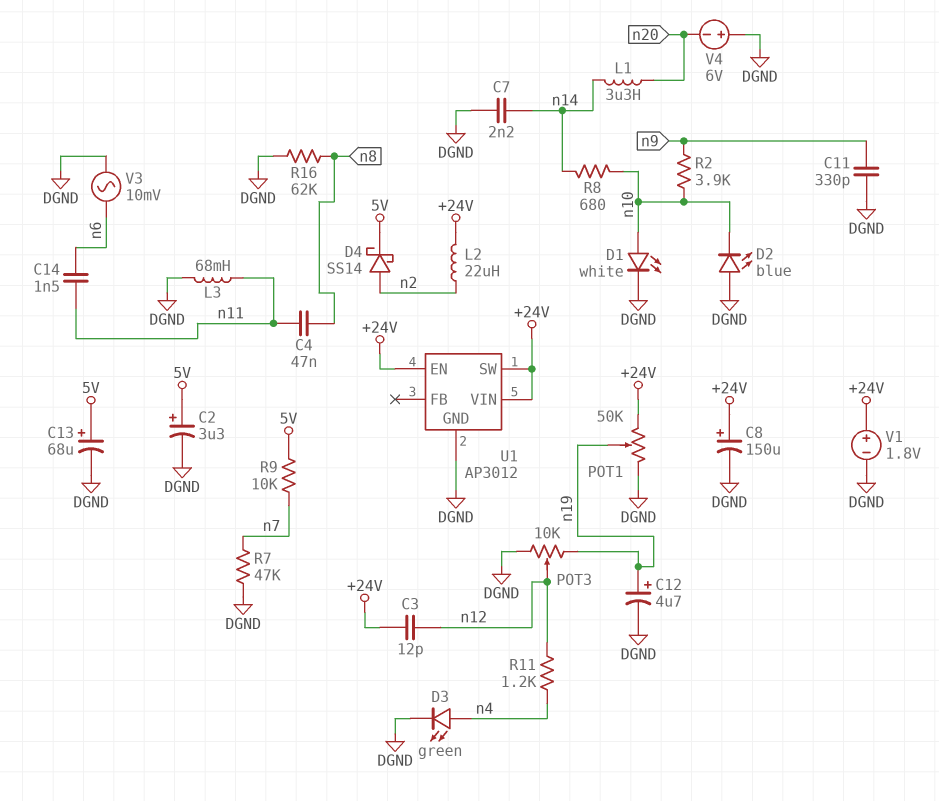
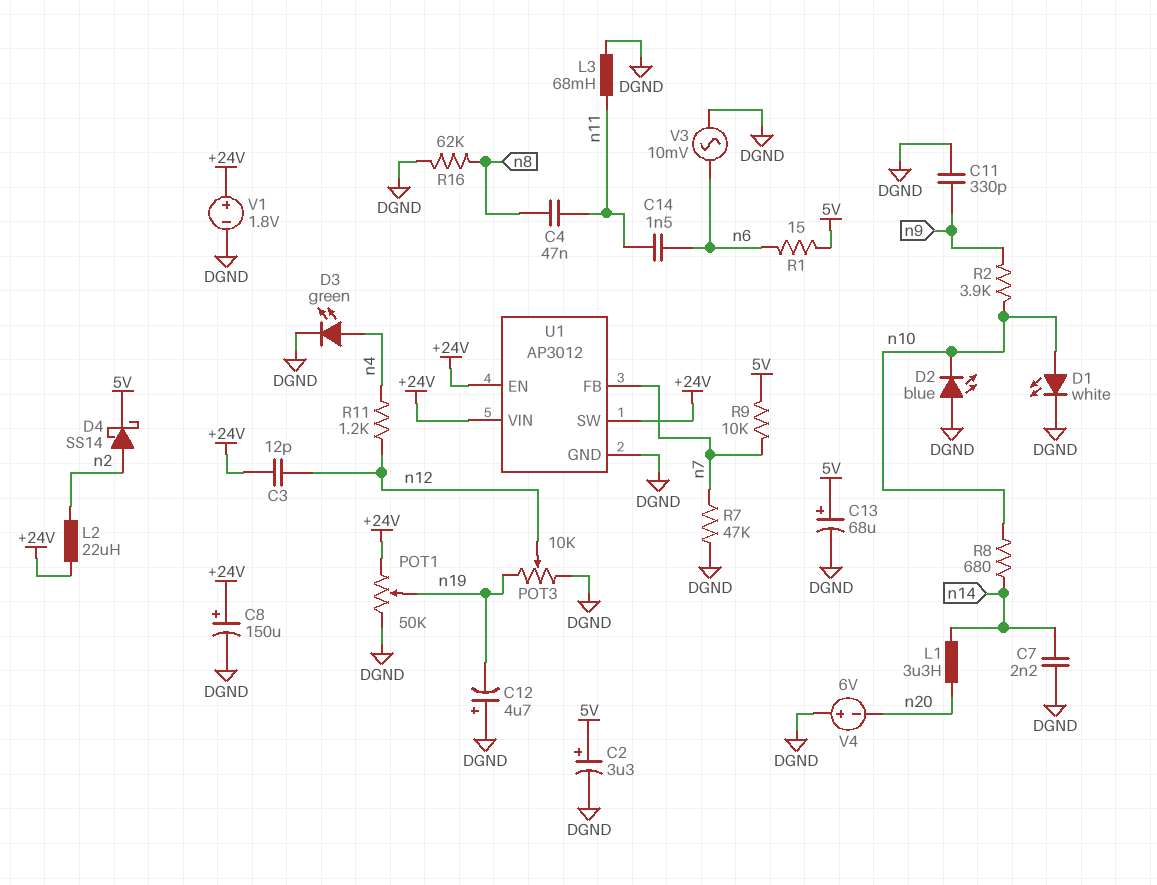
C12: 4.7uF (plus n19, minus DGND) -> 4.7uF (plus DGND, minus n19)
R1: none -> 15 (5V, n6)
U1 pin FB: none -> n7

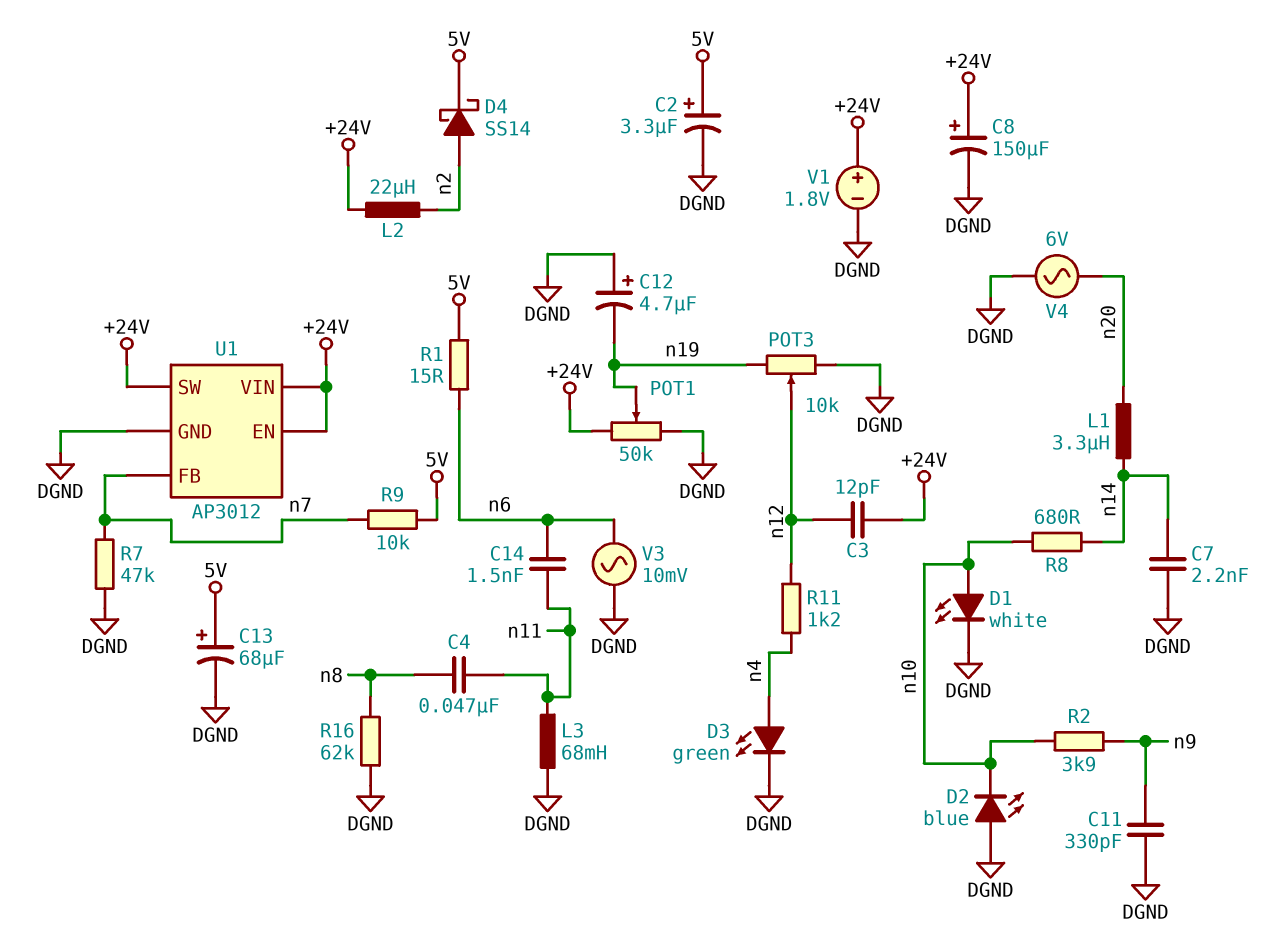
V4: 6V (plus DGND, minus n20) -> AC 6V (DGND, n20)

